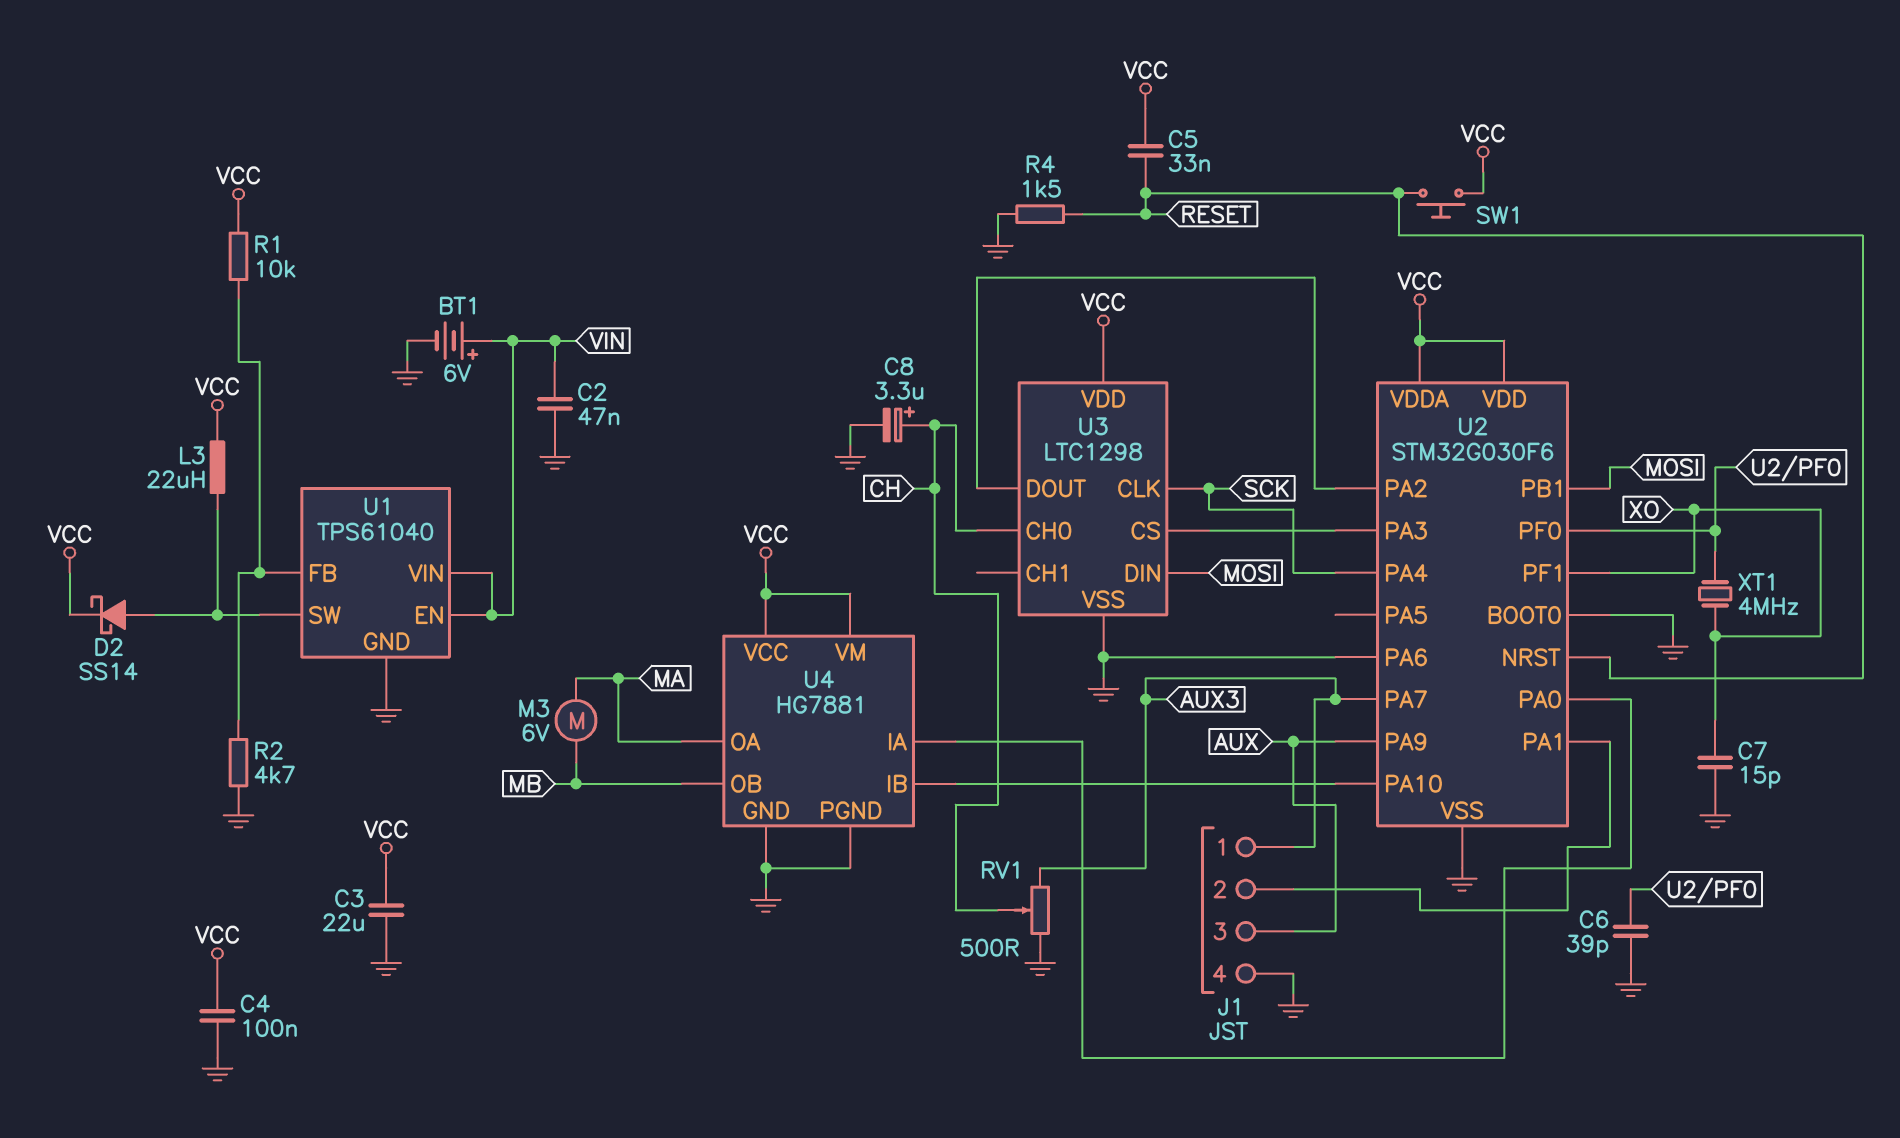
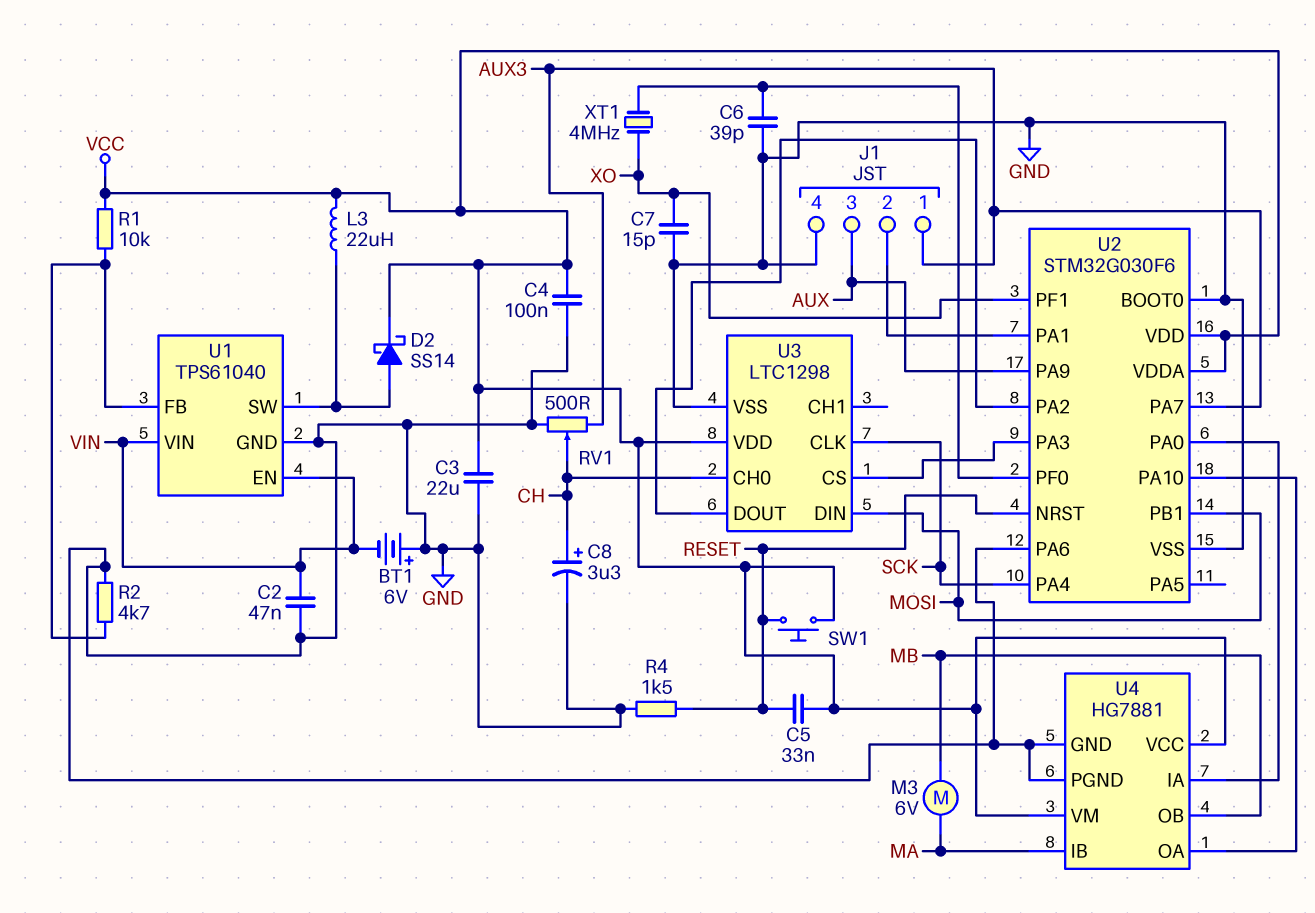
BT1: 6V (plus VIN, minus GND) -> 6V (plus GND, minus VIN)
U4 pin IB: U2/PA10 -> MA
U4 pin OA: MA -> U2/PA10

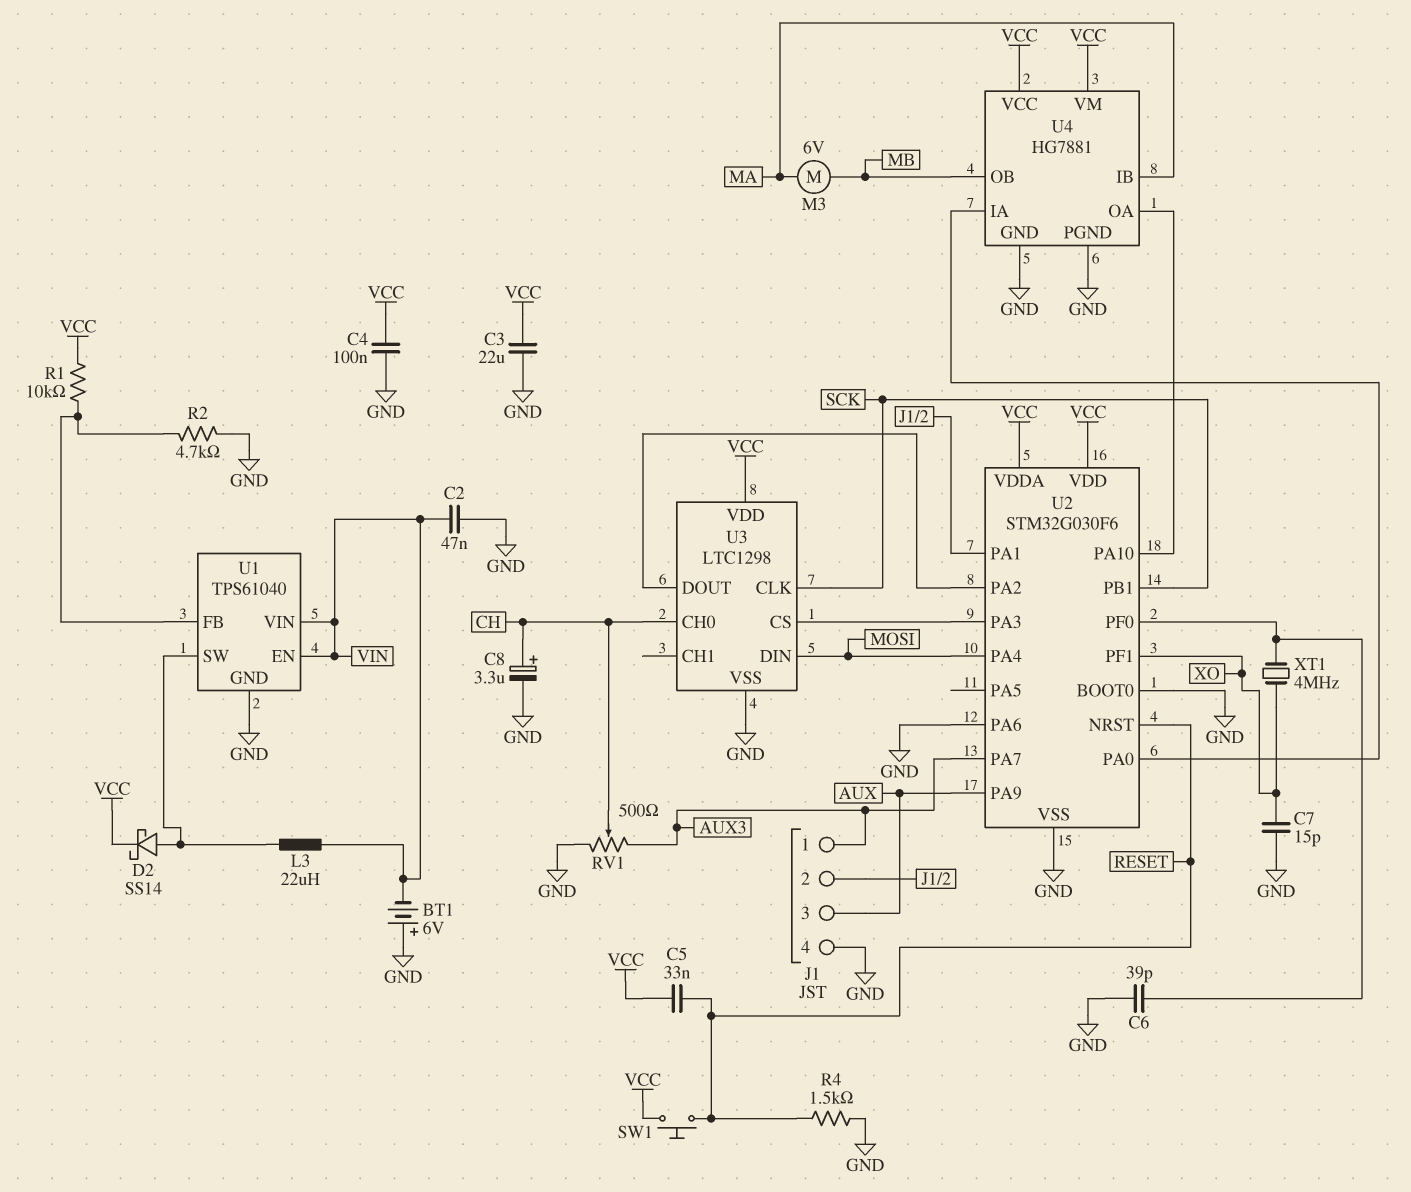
L3: 22uH (U1/SW, VCC) -> 22uH (U1/SW, VIN)
U2 pin PA4: SCK -> MOSI
U2 pin PB1: MOSI -> SCK

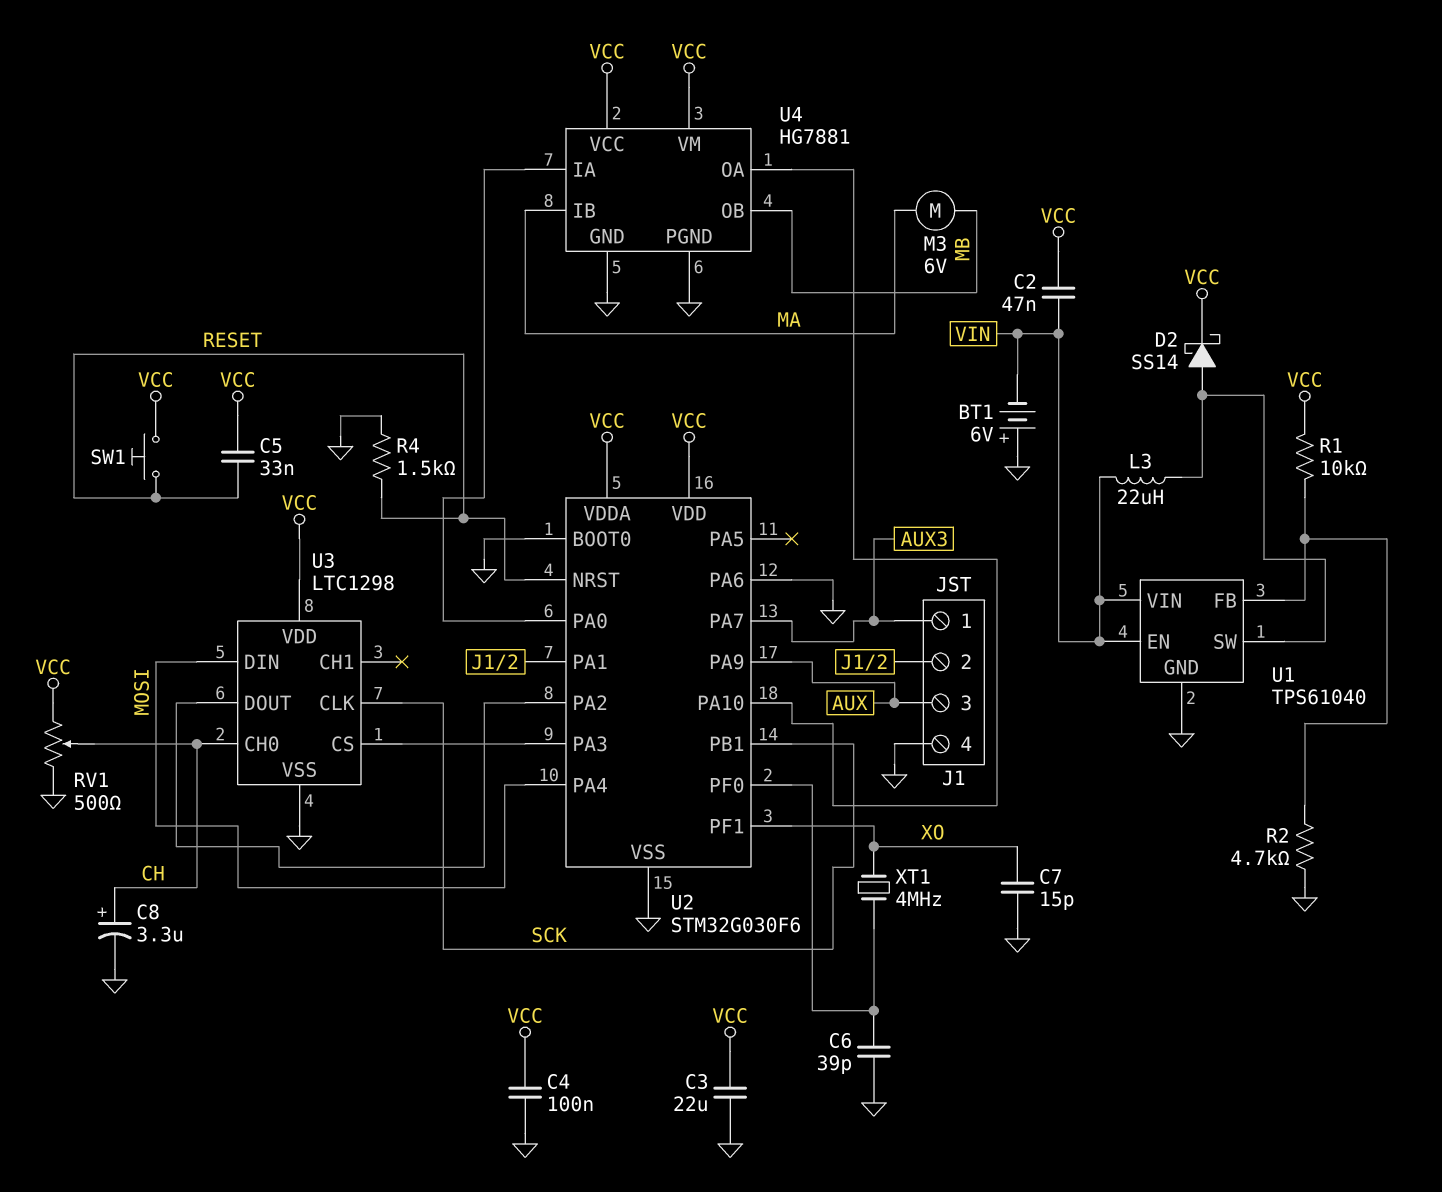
C2: 47nF (GND, VIN) -> 47nF (VCC, VIN)
RV1: 500 (AUX3, GND, wiper CH) -> 500 (GND, VCC, wiper CH)

